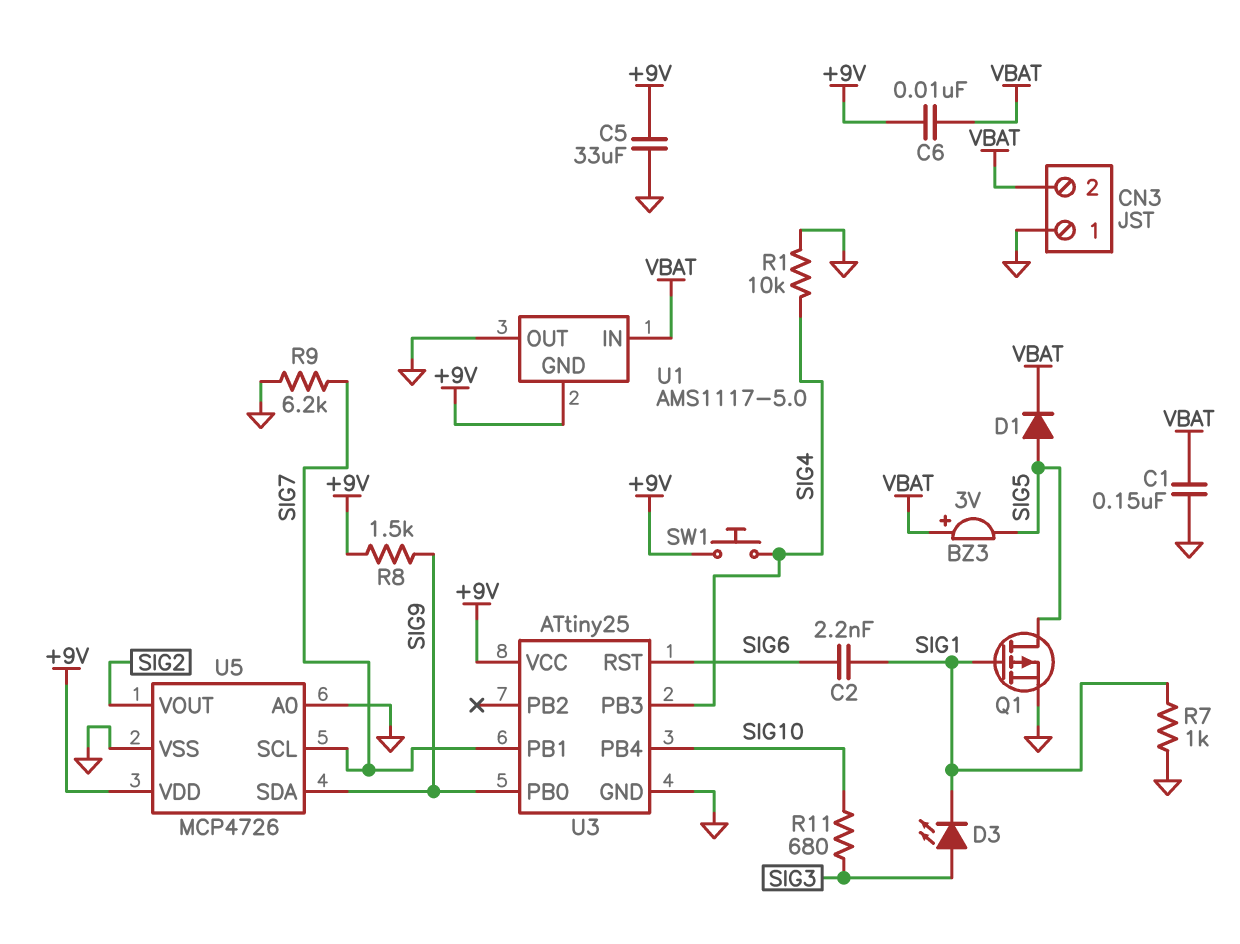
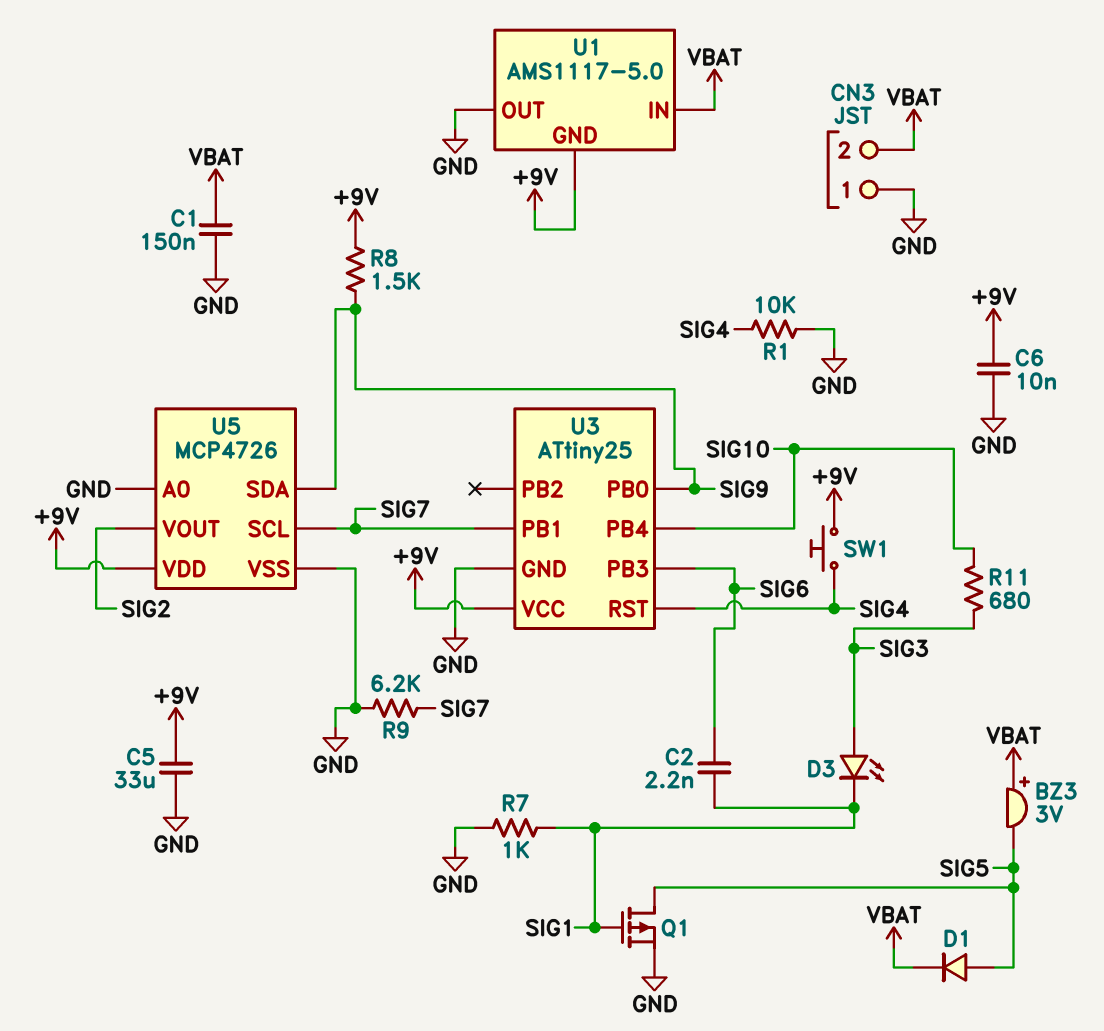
C6: 10nF (+9V, VBAT) -> 10nF (+9V, GND)
U3 pin PB3: SIG4 -> SIG6
U3 pin RST: SIG6 -> SIG4

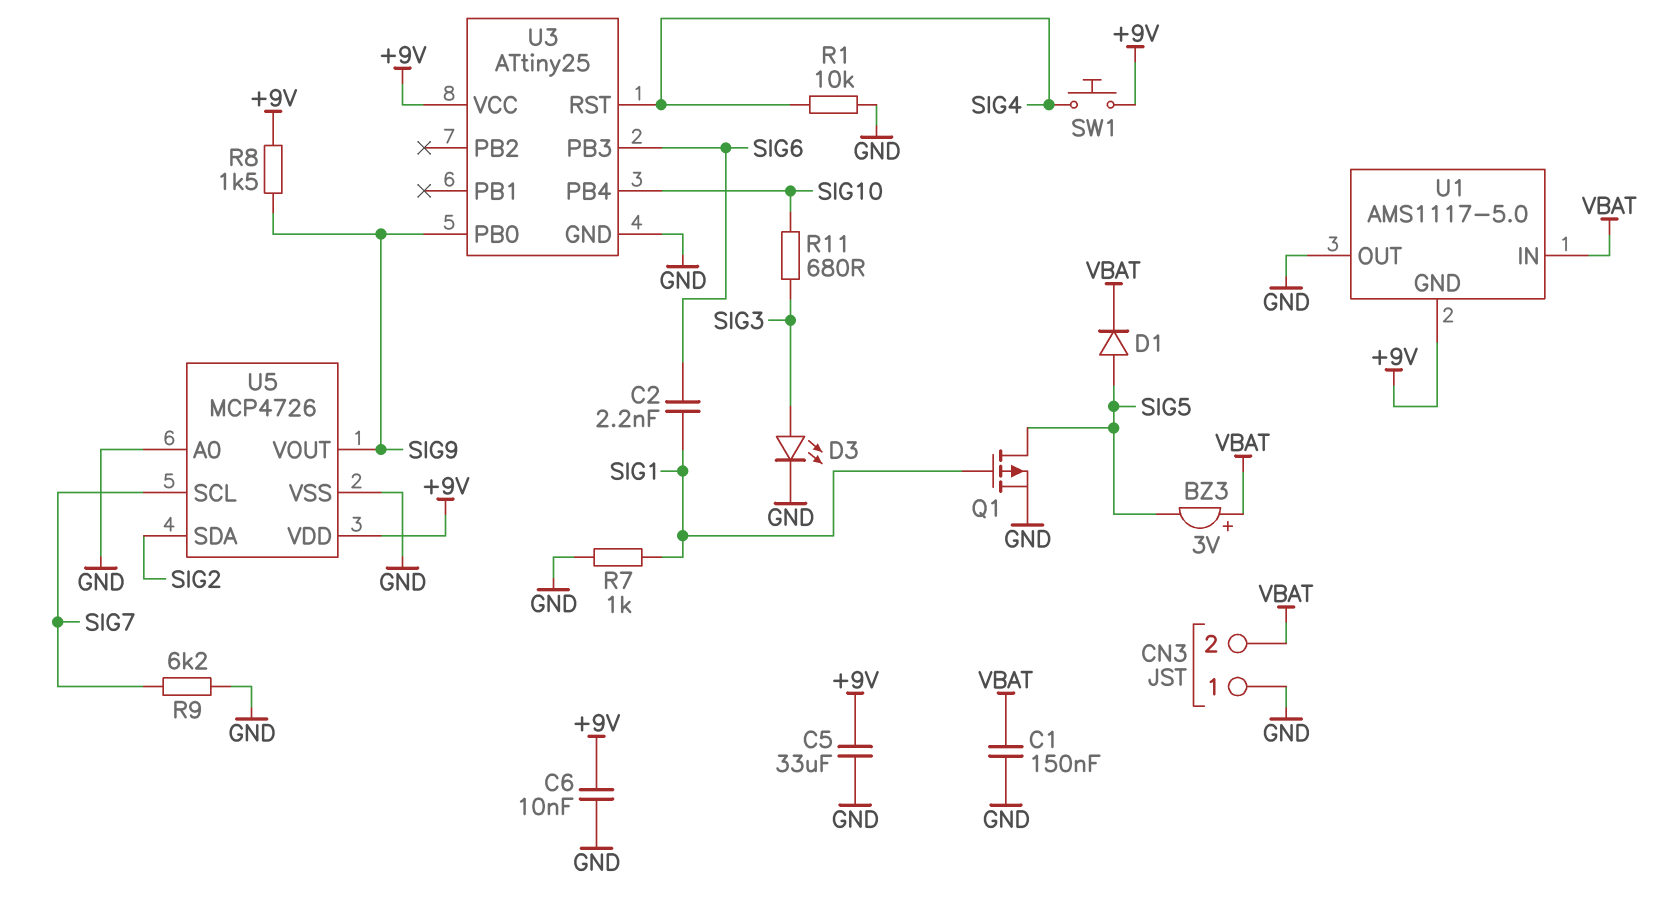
D3: LED (A SIG3, K SIG1) -> LED (A SIG3, K GND)
U3 pin PB1: SIG7 -> none
U5 pin SDA: SIG9 -> SIG2
U5 pin VOUT: SIG2 -> SIG9

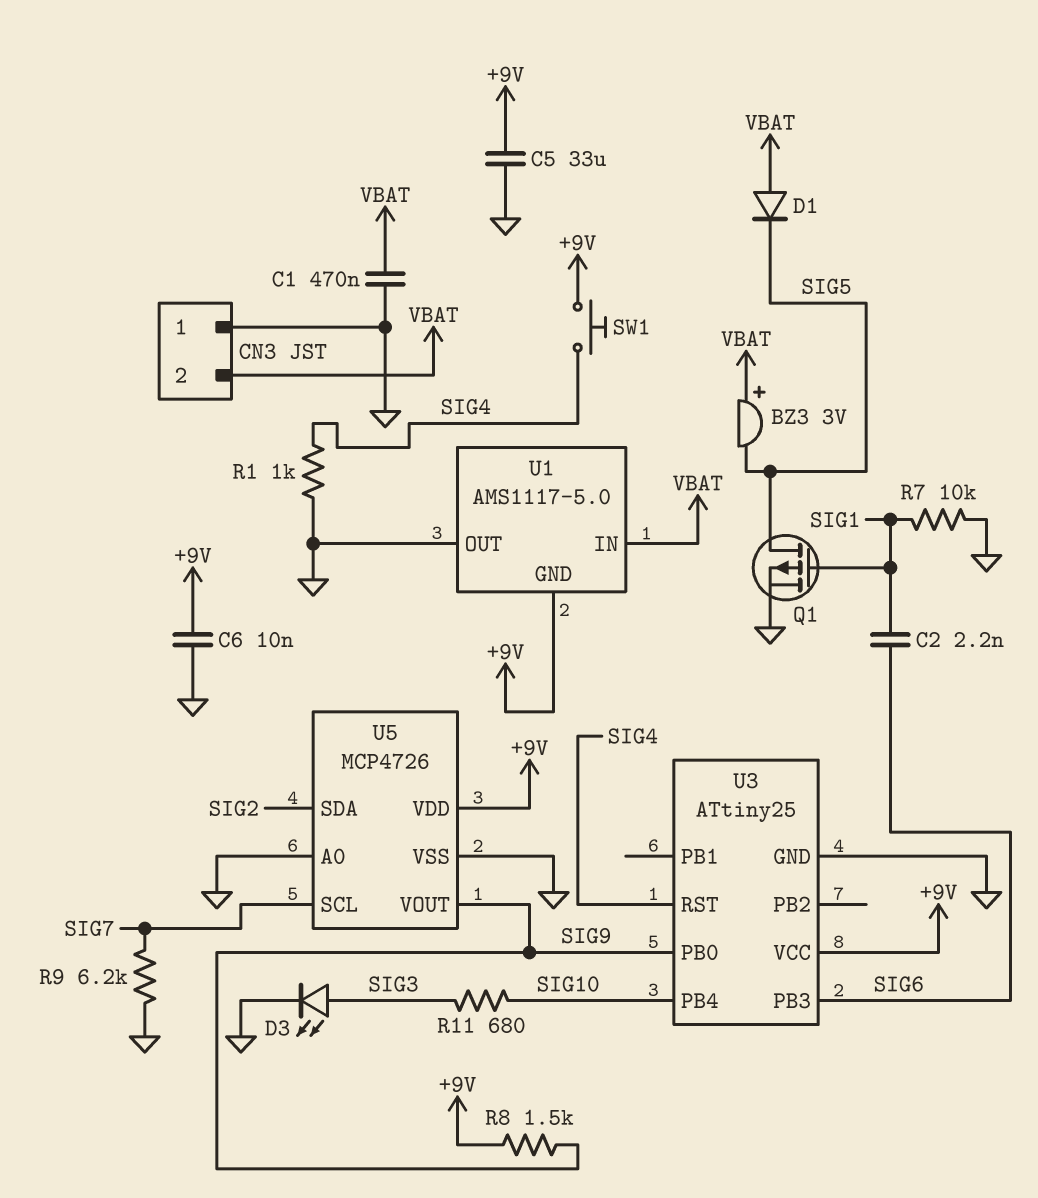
C1: 150nF (GND, VBAT) -> 470nF (GND, VBAT)
D1: diode (A SIG5, K VBAT) -> diode (A VBAT, K SIG5)
R1: 10k (GND, SIG4) -> 1k (GND, SIG4)
R7: 1k (GND, SIG1) -> 10k (GND, SIG1)

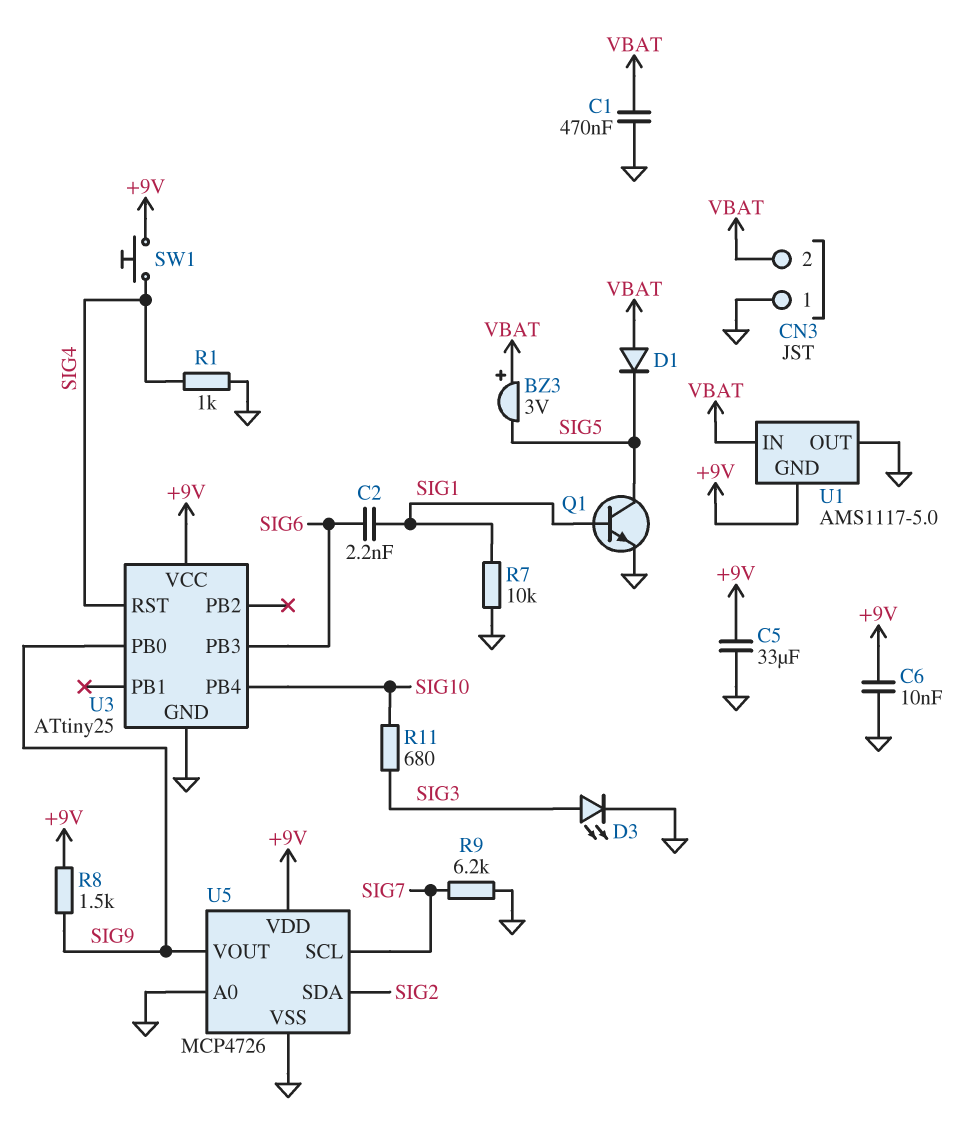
Q1: PMOS (G SIG1, D SIG5, S GND) -> NPN (B SIG1, C SIG5, E GND)

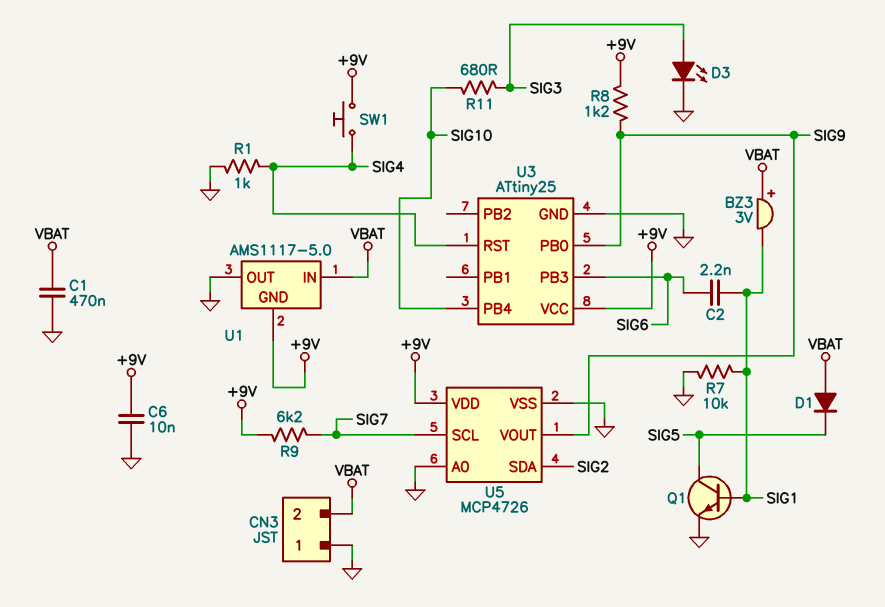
BZ3: buzzer 3V (plus VBAT, minus SIG5) -> buzzer 3V (plus VBAT, minus SIG1)
C5: 33uF (+9V, GND) -> none
R8: 1.5k (+9V, SIG9) -> 1.2k (+9V, SIG9)
R9: 6.2k (GND, SIG7) -> 6.2k (+9V, SIG7)

